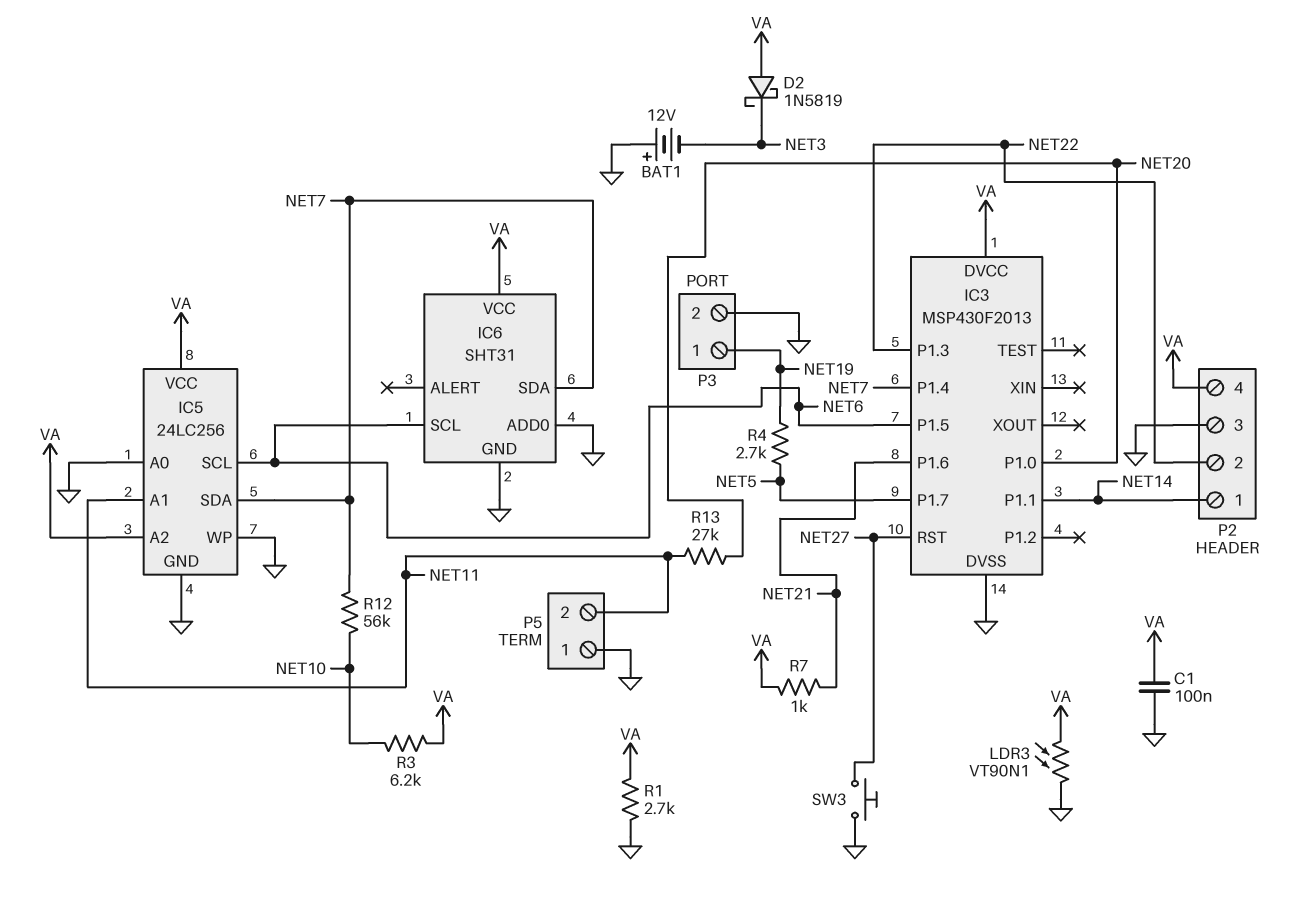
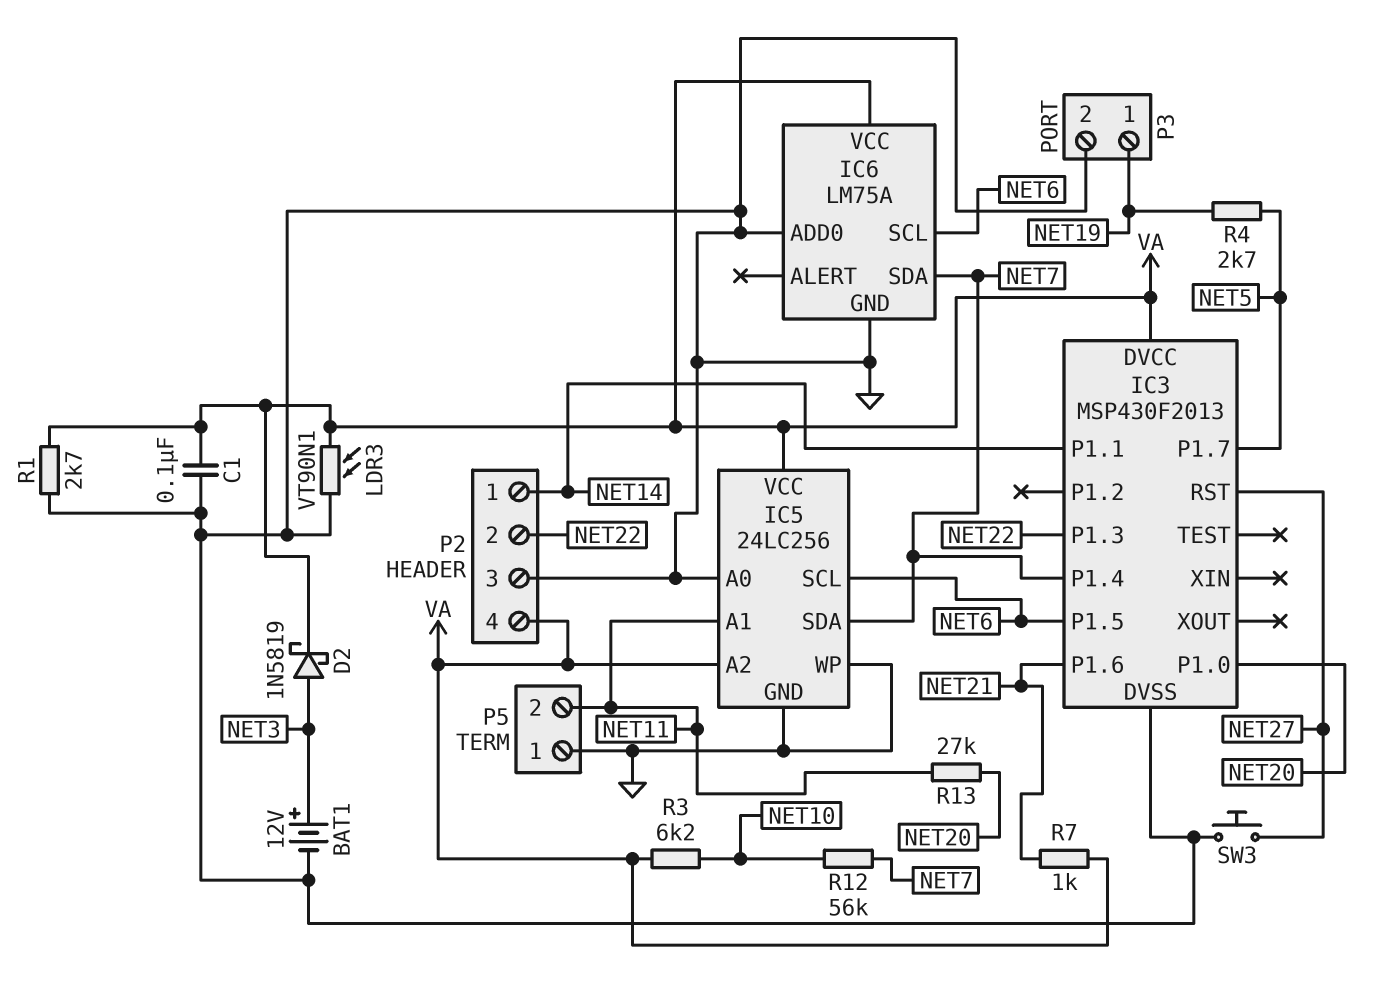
BAT1: 12V (plus GND, minus NET3) -> 12V (plus NET3, minus GND)
D2: schottky 1N5819 (A VA, K NET3) -> schottky 1N5819 (A NET3, K VA)
IC6: SHT31 -> LM75A

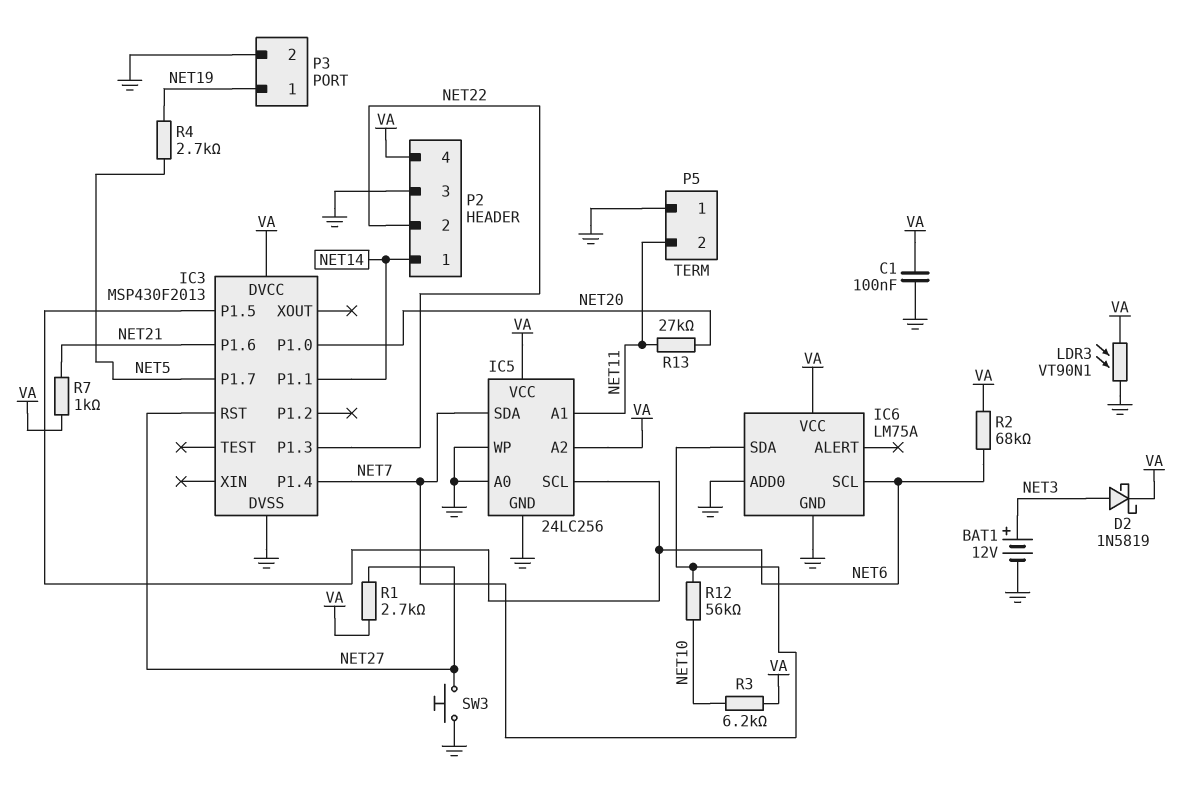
R1: 2.7k (GND, VA) -> 2.7k (NET27, VA)
R2: none -> 68k (NET6, VA)

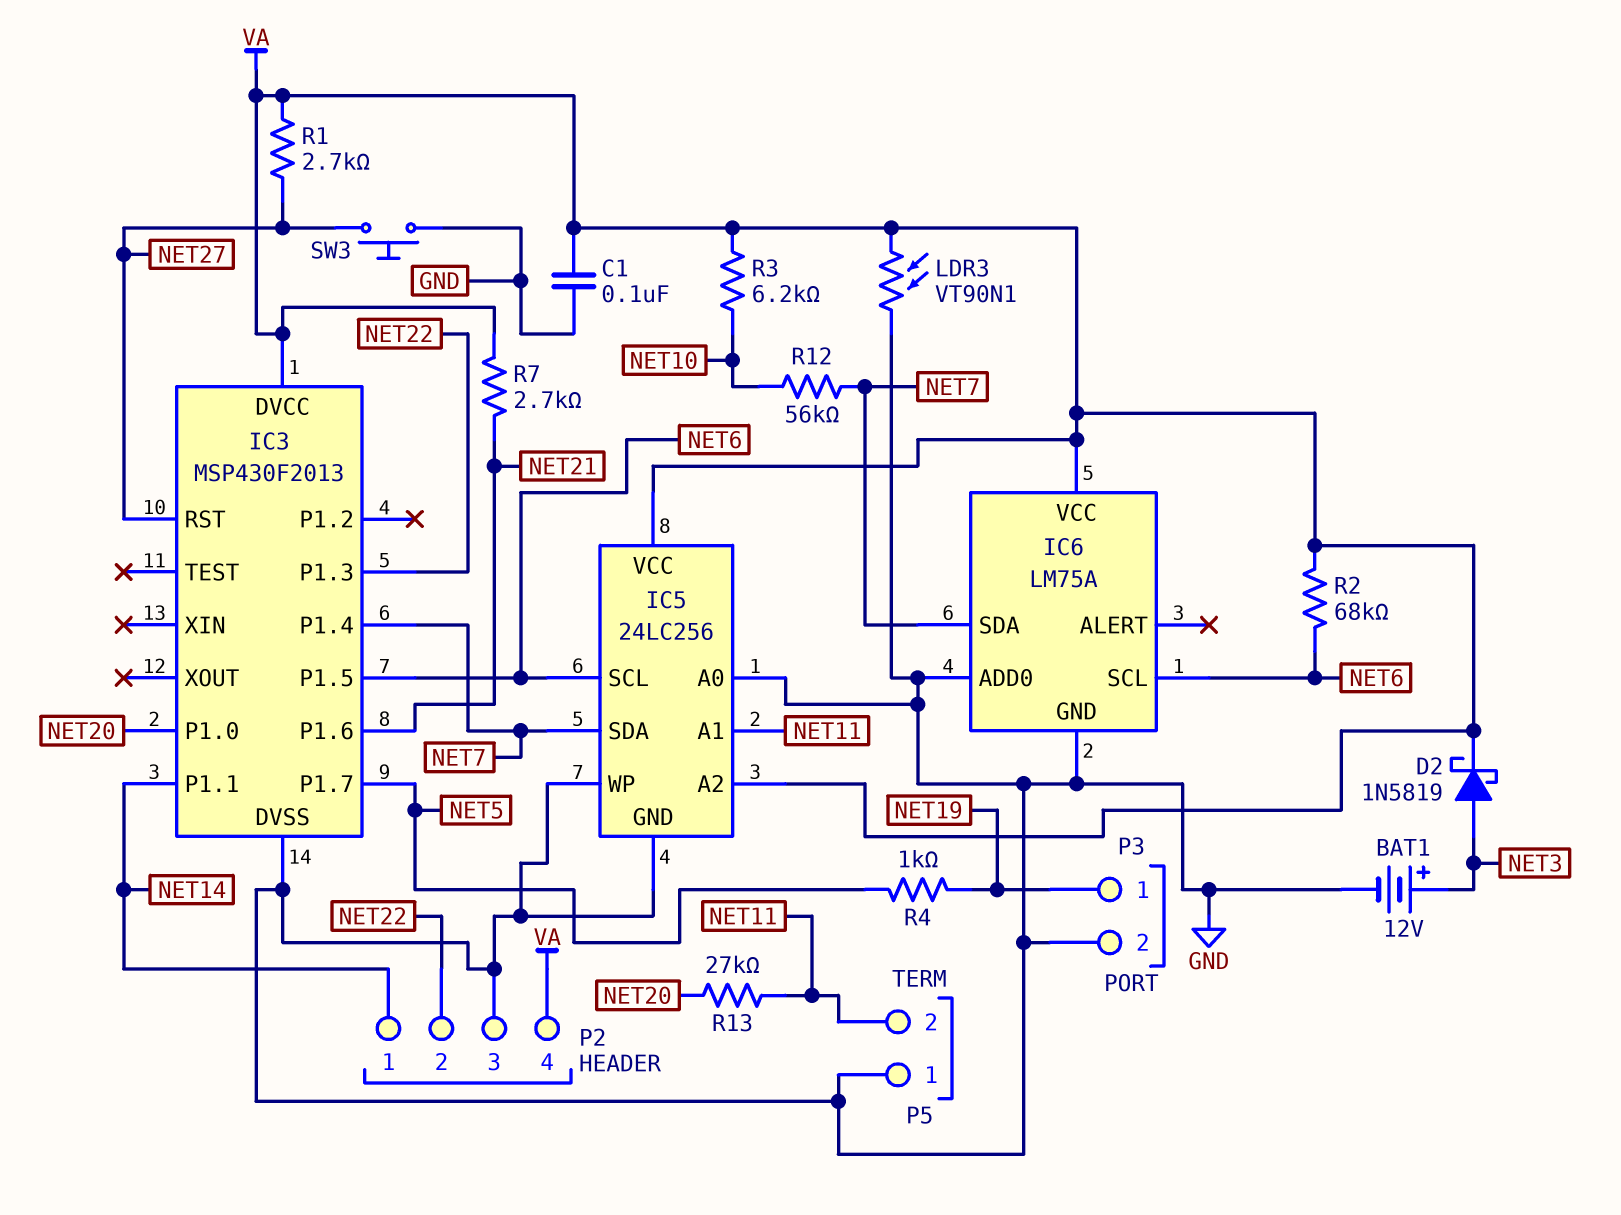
R4: 2.7k (NET5, NET19) -> 1k (NET5, NET19)
R7: 1k (NET21, VA) -> 2.7k (NET21, VA)

